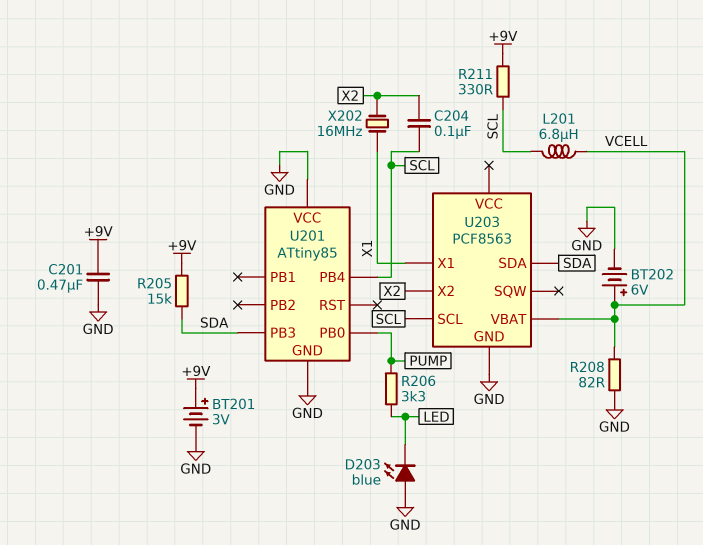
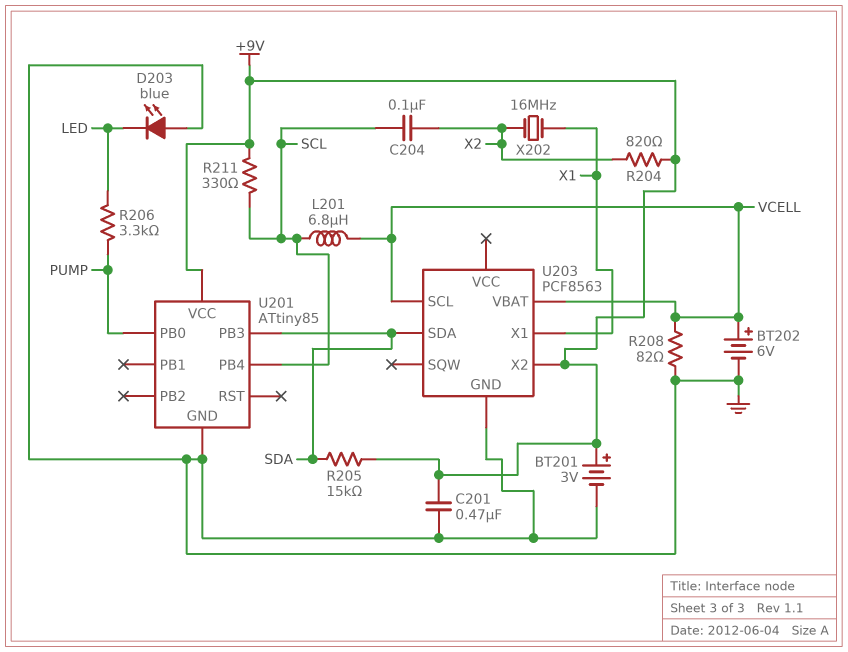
R204: none -> 820 (+9V, X2)
U201 pin VCC: GND -> +9V
U203 pin SCL: SCL -> VCELL
U203 pin X2: X2 -> +9V

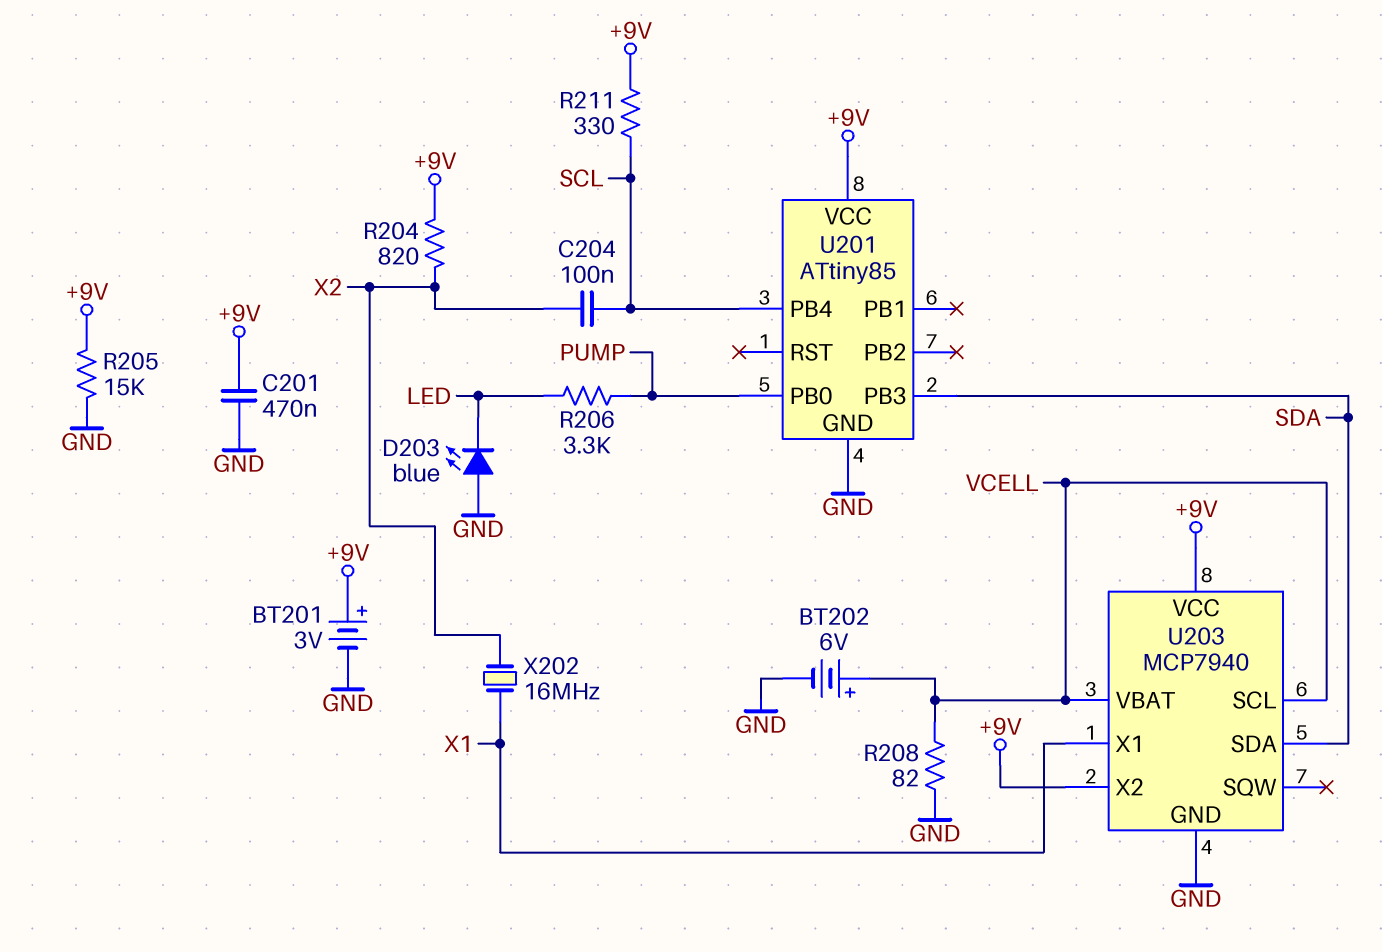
L201: 6.8uH (SCL, VCELL) -> none
R205: 15k (+9V, SDA) -> 15k (+9V, GND)
U203: PCF8563 -> MCP7940
U203 pin VCC: none -> +9V

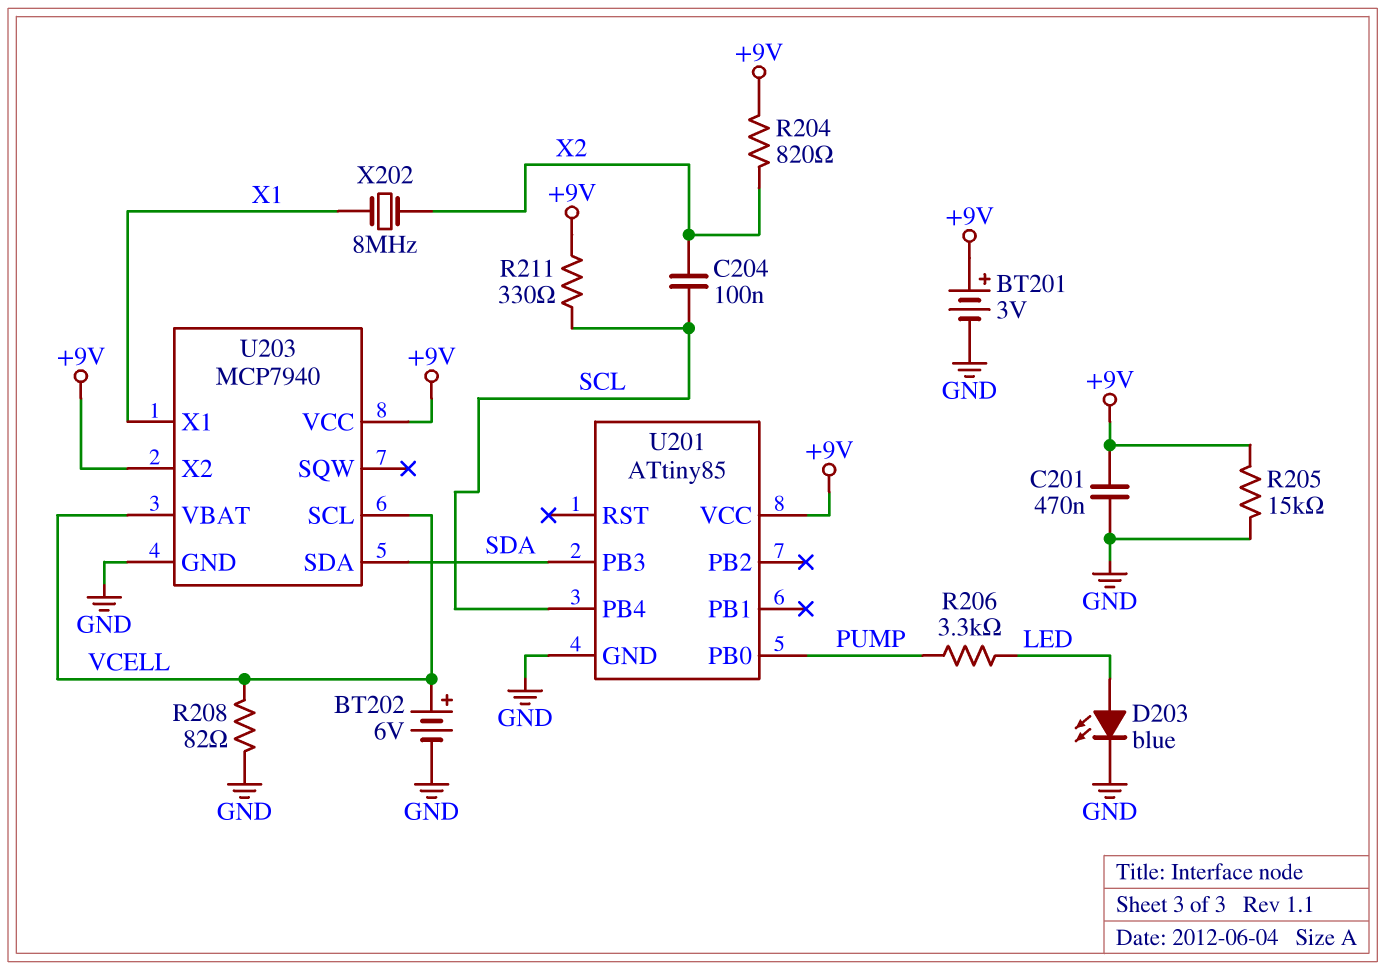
D203: LED blue (A GND, K LED) -> LED blue (A LED, K GND)
X202: 16MHz (X1, X2) -> 8MHz (X1, X2)

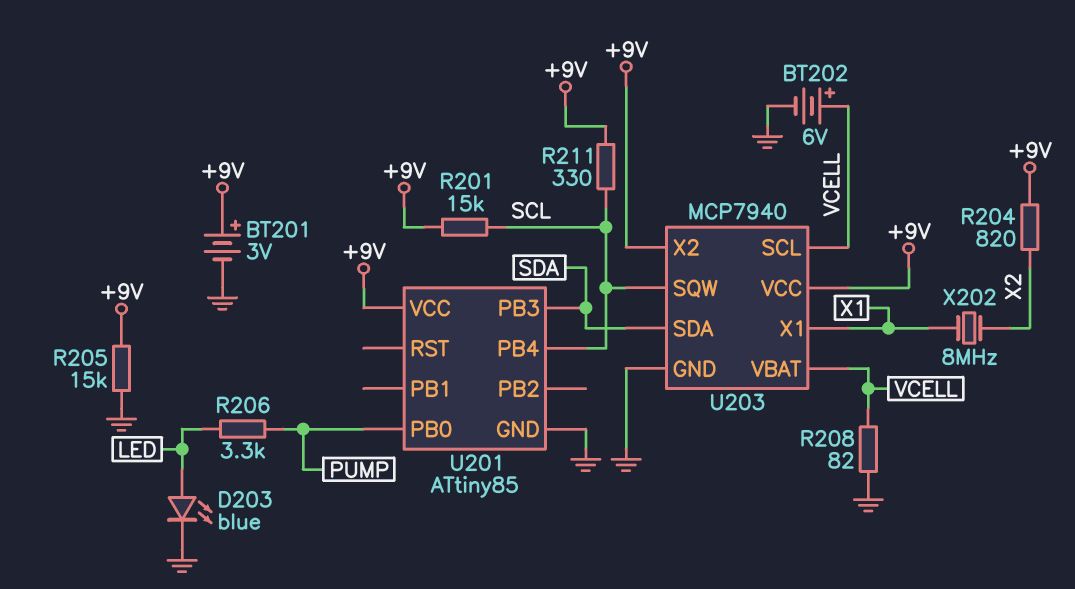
C201: 470nF (+9V, GND) -> none
C204: 100nF (SCL, X2) -> none
R201: none -> 15k (+9V, SCL)
U203 pin SQW: none -> SCL

